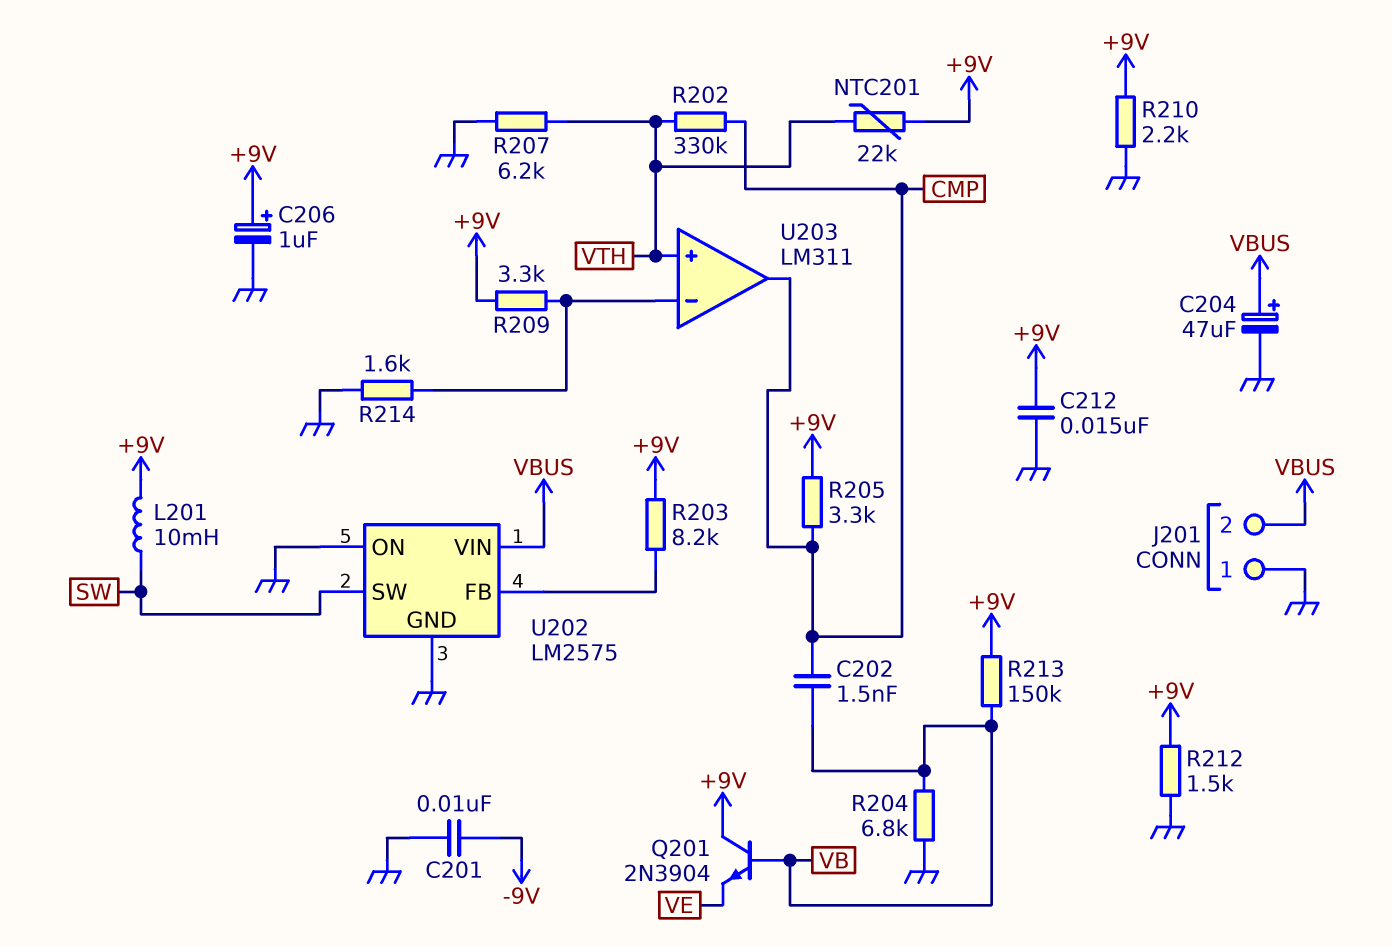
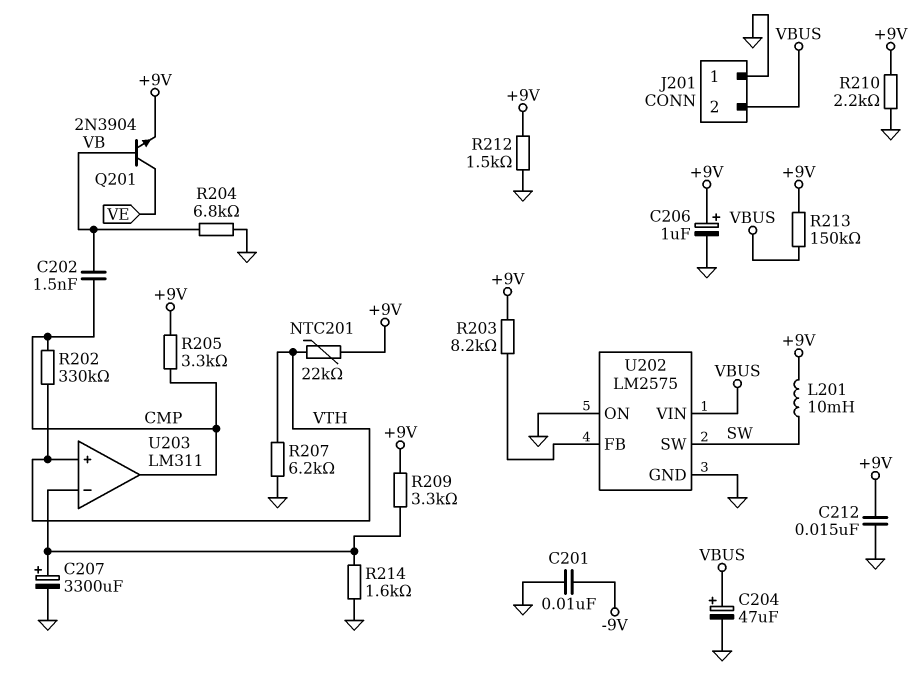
C207: none -> 3300uF (plus U203/in-, minus GND)
Q201: NPN 2N3904 (B VB, C +9V, E VE) -> NPN 2N3904 (B VB, C VE, E +9V)
R213: 150k (+9V, VB) -> 150k (+9V, VBUS)

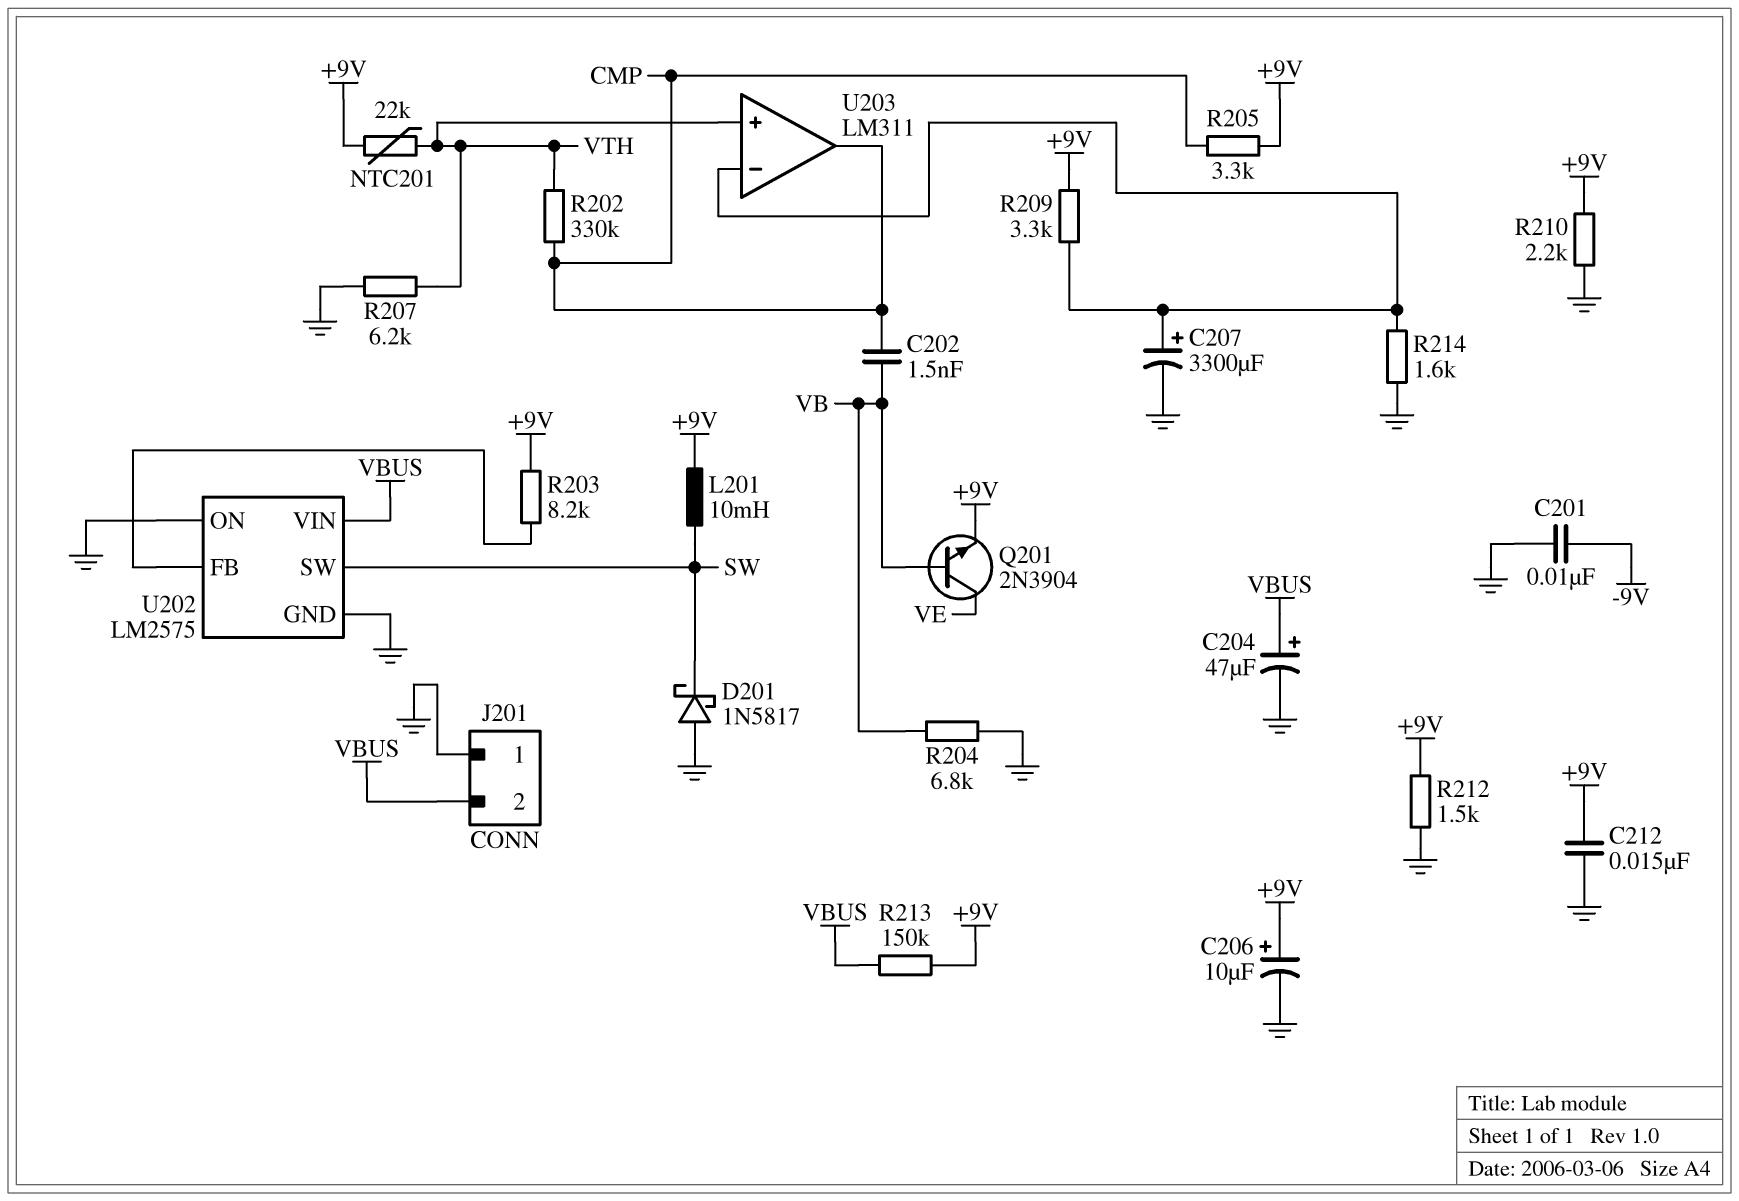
C206: 1uF (plus +9V, minus GND) -> 10uF (plus +9V, minus GND)
D201: none -> schottky 1N5817 (A GND, K SW)

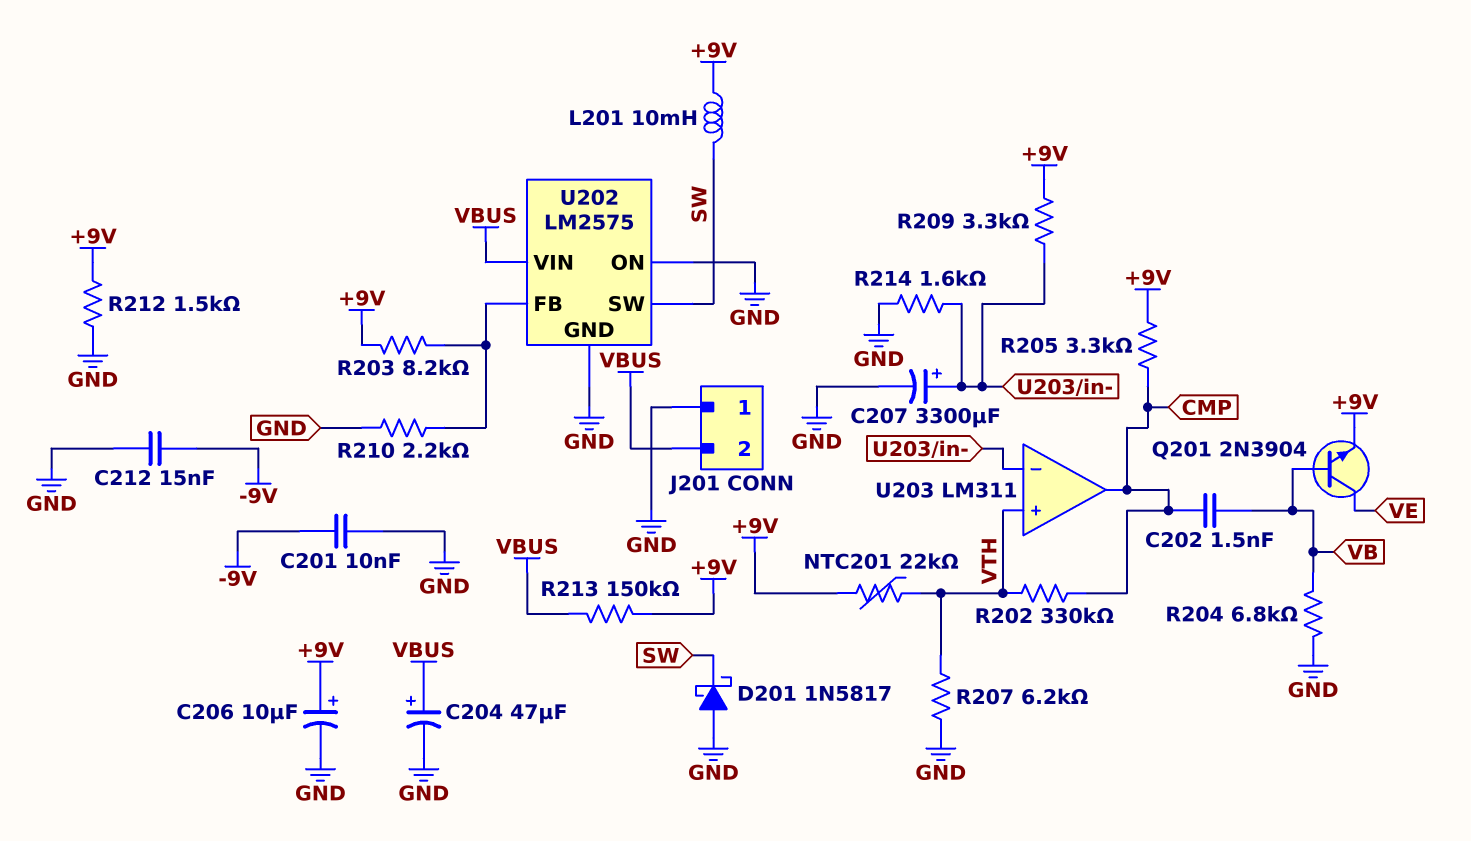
C212: 15nF (+9V, GND) -> 15nF (-9V, GND)
R210: 2.2k (+9V, GND) -> 2.2k (GND, U202/FB)

